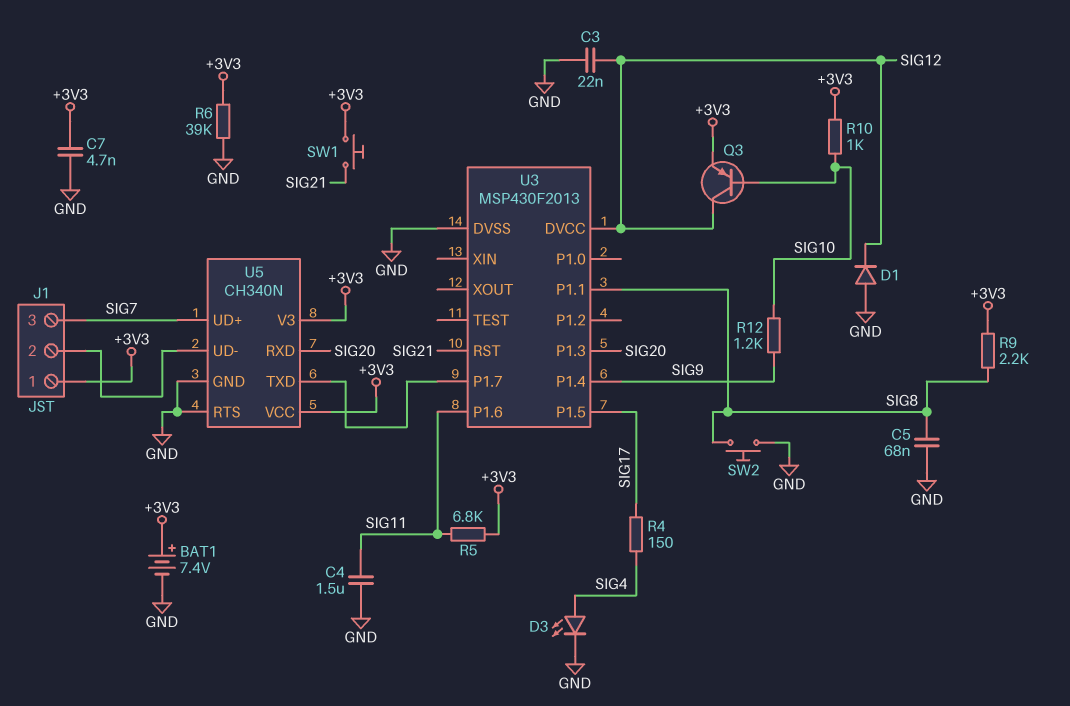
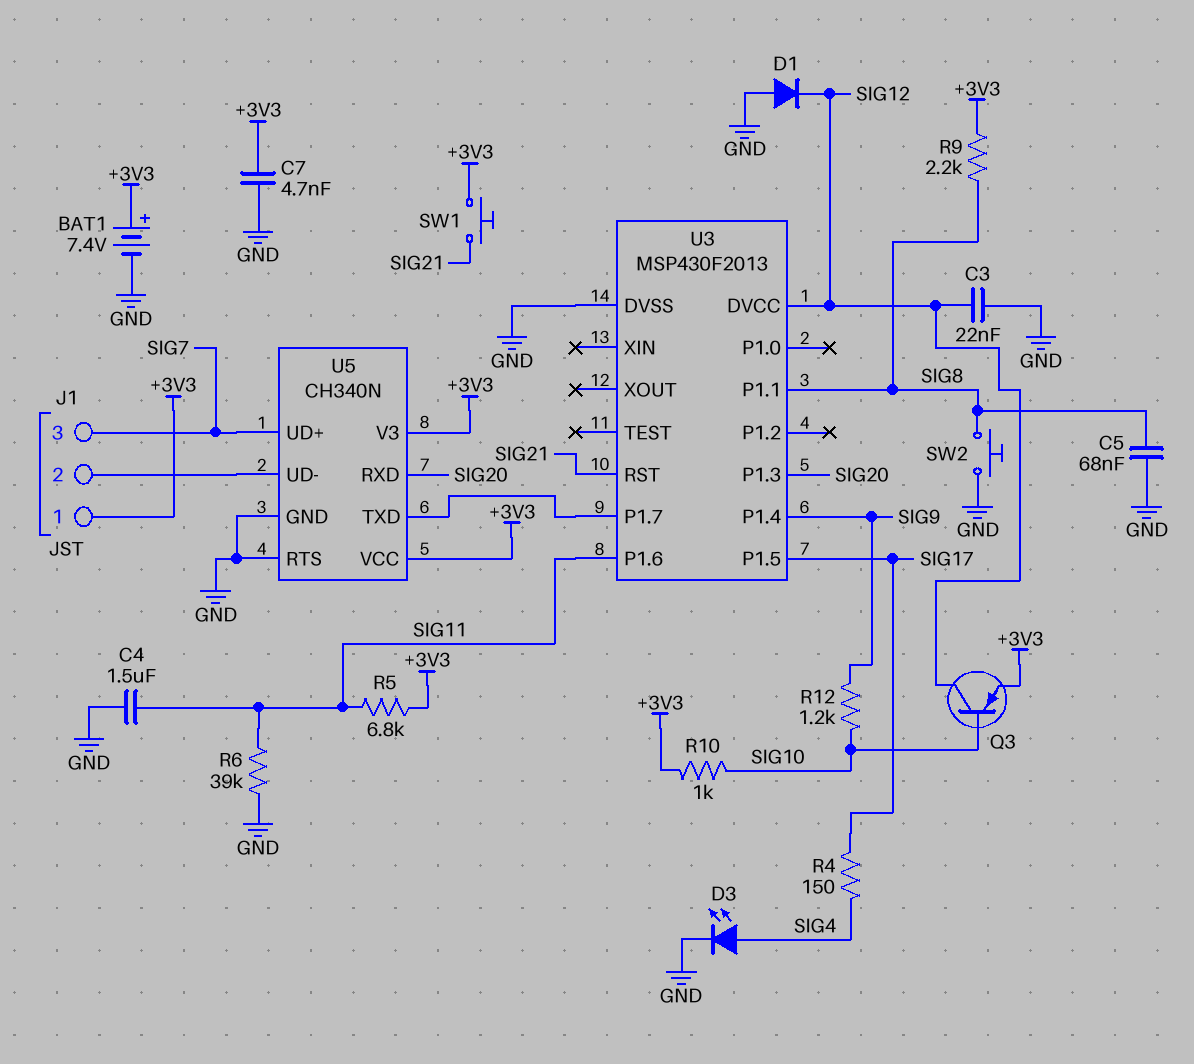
R6: 39k (+3V3, GND) -> 39k (GND, SIG11)

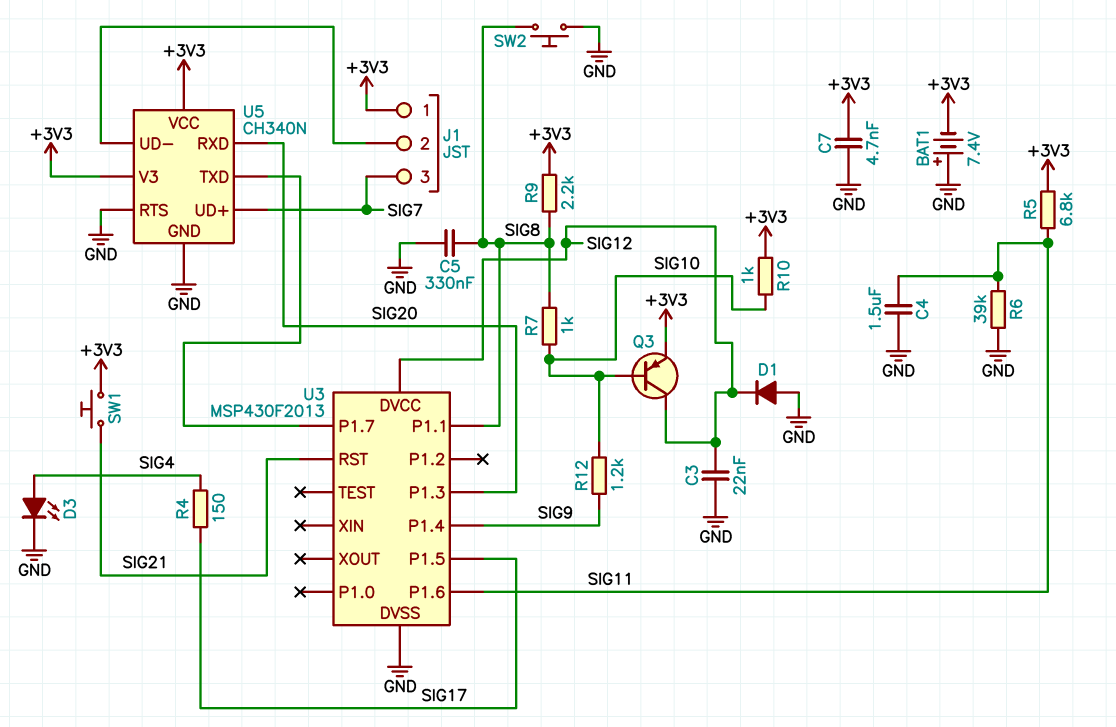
BAT1: 7.4V (plus +3V3, minus GND) -> 7.4V (plus GND, minus +3V3)
C5: 68nF (GND, SIG8) -> 330nF (GND, SIG8)
R7: none -> 1k (SIG8, SIG10)

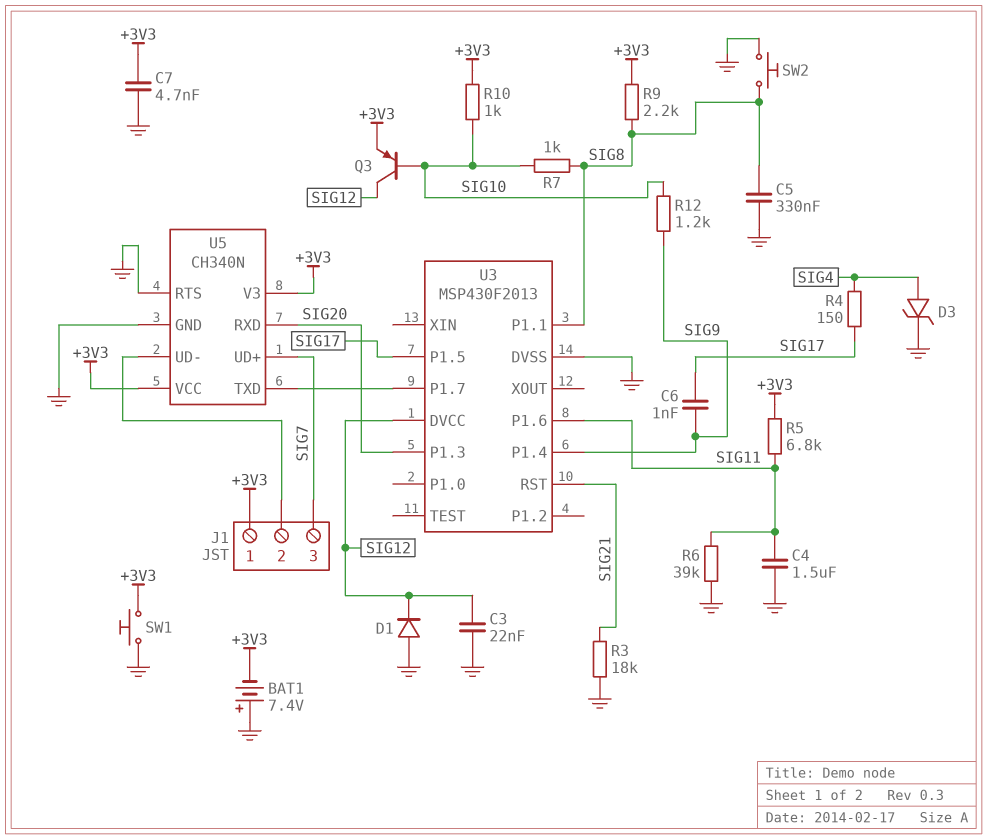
C6: none -> 1nF (SIG9, SIG17)
D3: LED (A SIG4, K GND) -> zener (A SIG4, K GND)
R3: none -> 18k (GND, SIG21)
SW1: button (+3V3, SIG21) -> button (+3V3, GND)

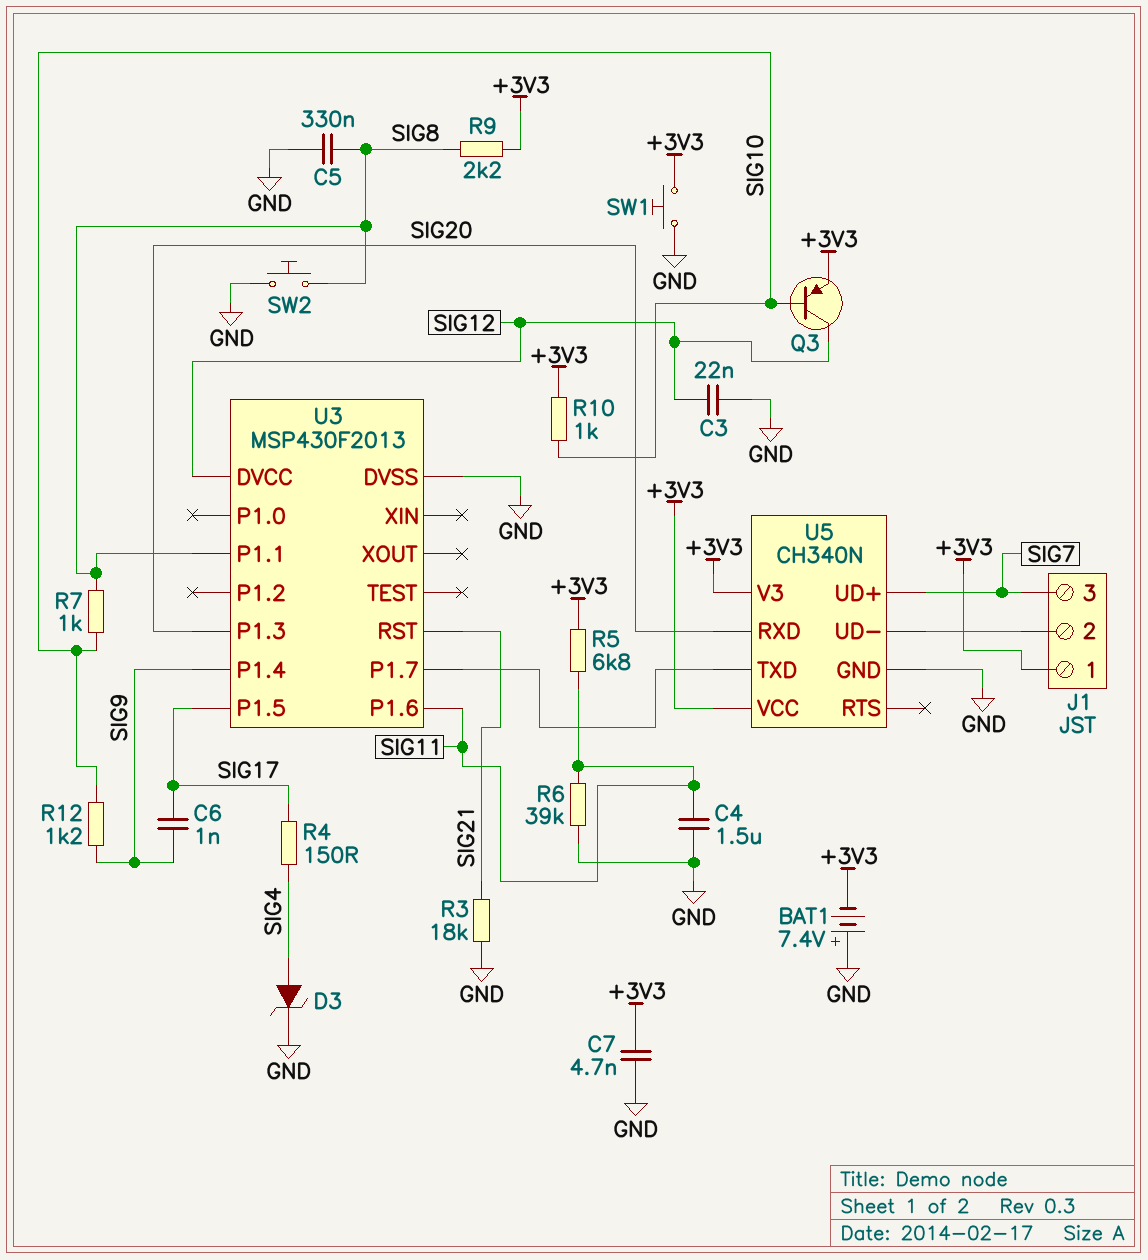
D1: diode (A GND, K SIG12) -> none
U5 pin RTS: GND -> none

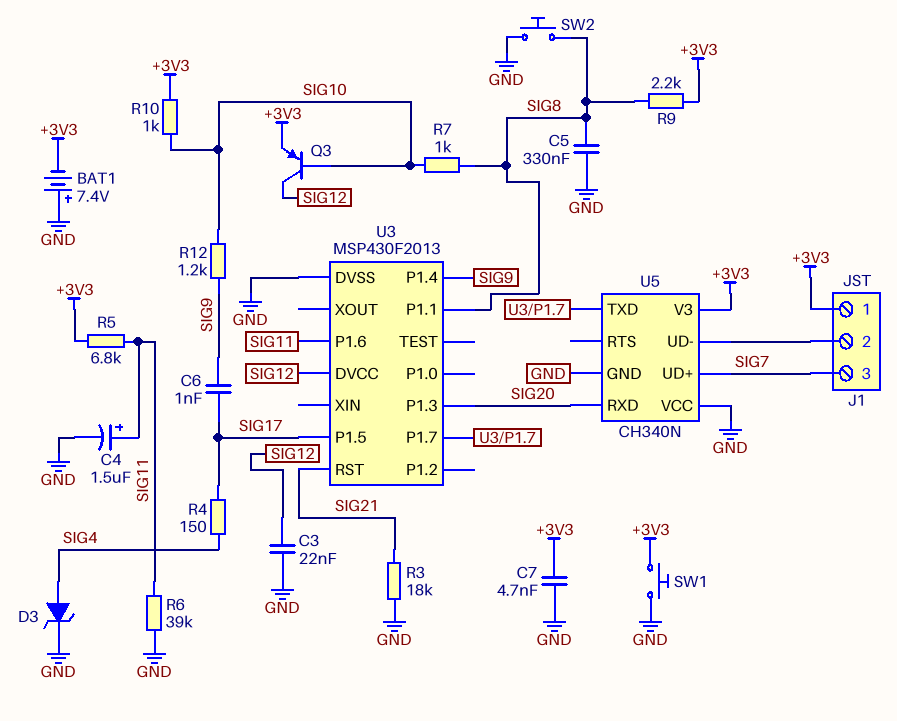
C4: 1.5uF (GND, SIG11) -> 1.5uF (plus SIG11, minus GND)
U5 pin VCC: +3V3 -> GND

